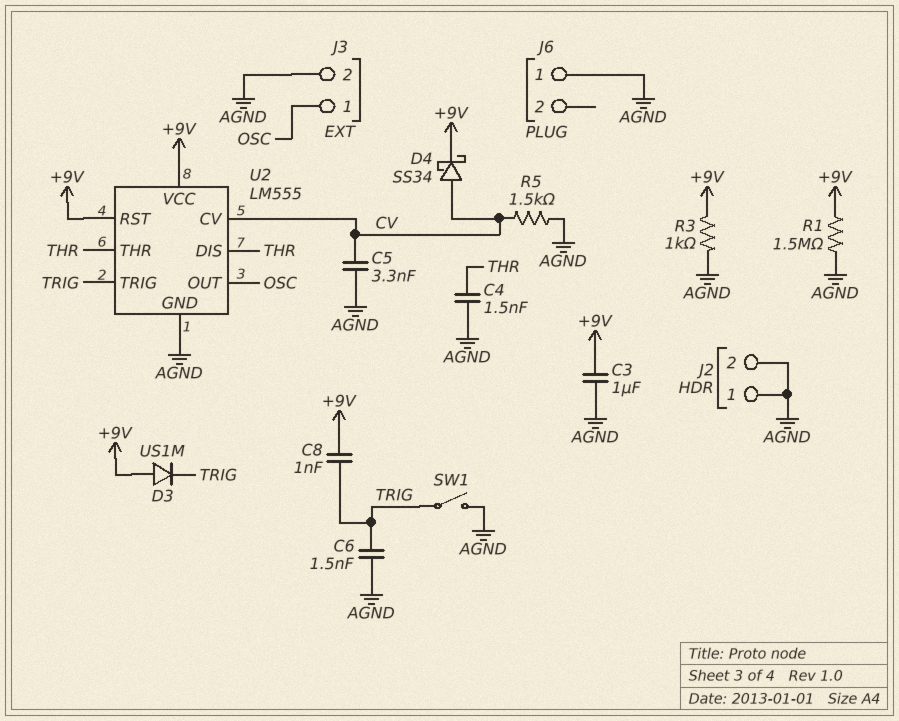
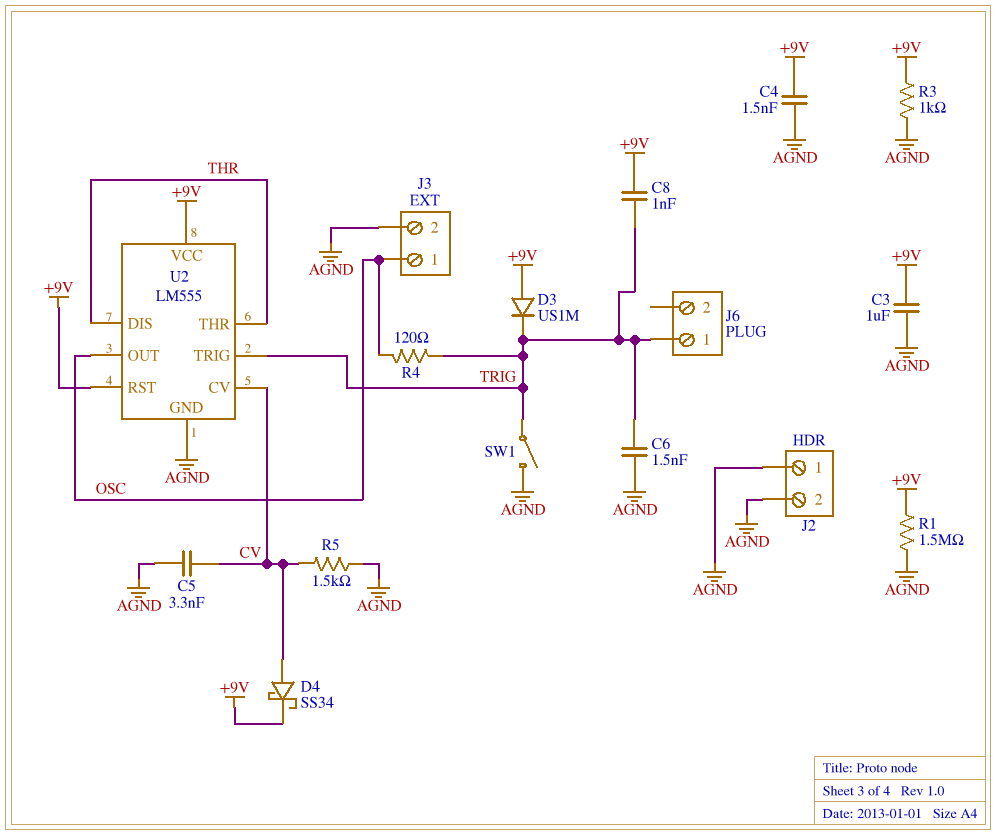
C4: 1.5nF (AGND, THR) -> 1.5nF (+9V, AGND)
J6 pin 1: AGND -> TRIG
R4: none -> 120 (OSC, TRIG)

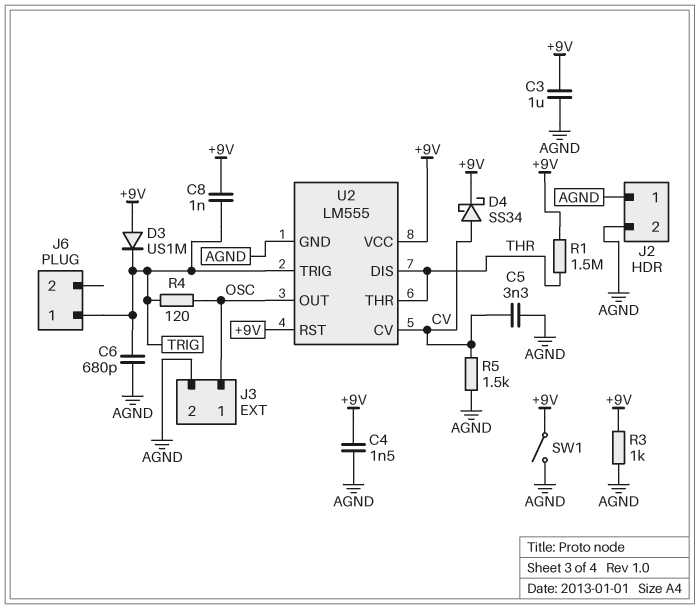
C6: 1.5nF (AGND, TRIG) -> 680pF (AGND, TRIG)
R1: 1.5M (+9V, AGND) -> 1.5M (+9V, THR)
SW1: switch (AGND, TRIG) -> switch (+9V, AGND)

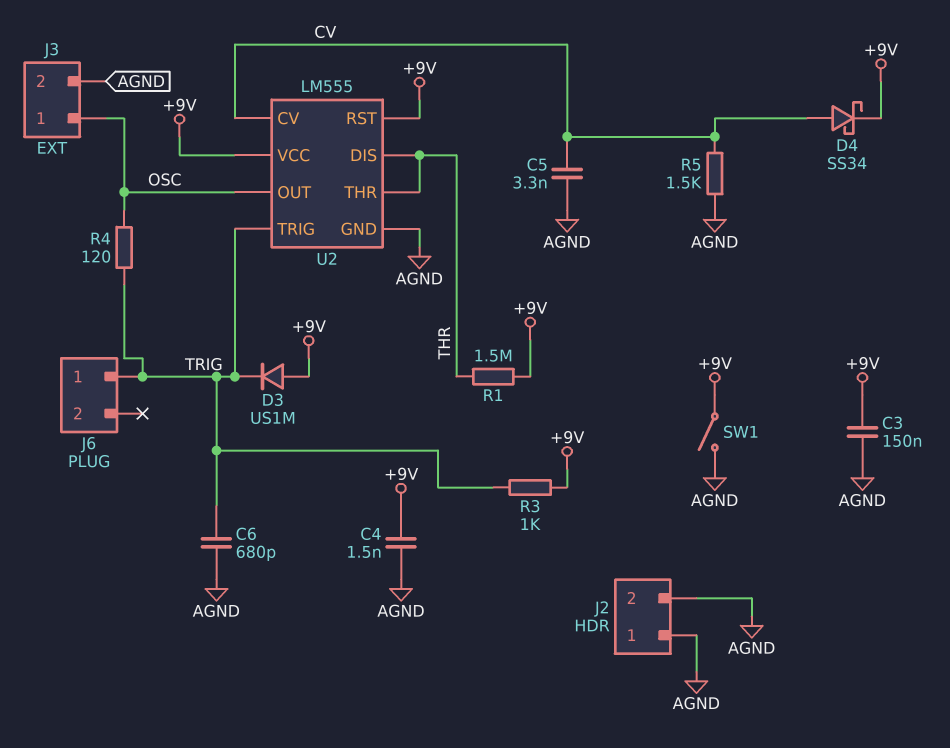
C3: 1uF (+9V, AGND) -> 150nF (+9V, AGND)
C8: 1nF (+9V, TRIG) -> none
R3: 1k (+9V, AGND) -> 1k (+9V, TRIG)

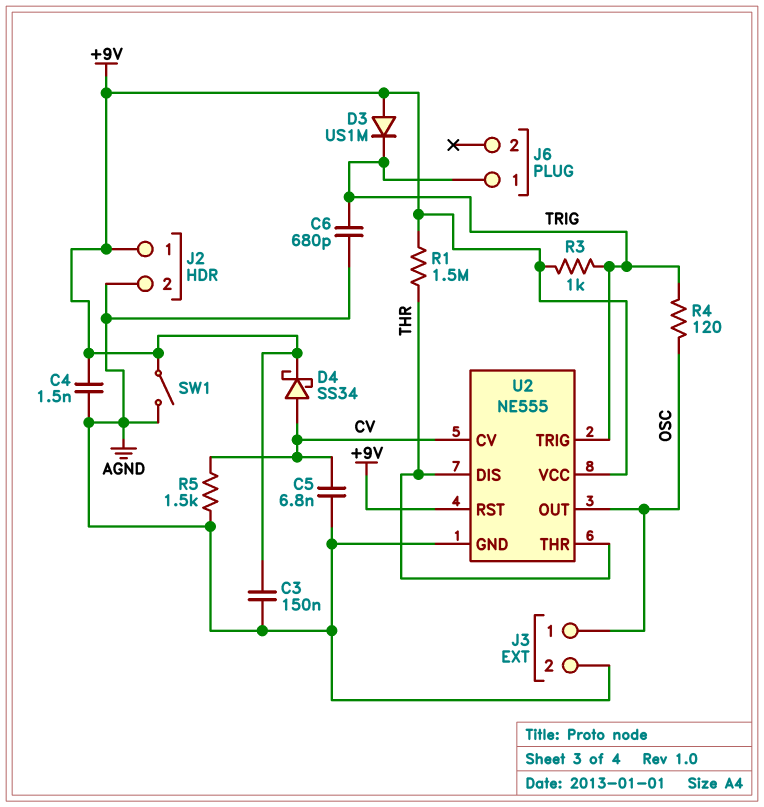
C5: 3.3nF (AGND, CV) -> 6.8nF (AGND, CV)
J2 pin 1: AGND -> +9V
U2: LM555 -> NE555

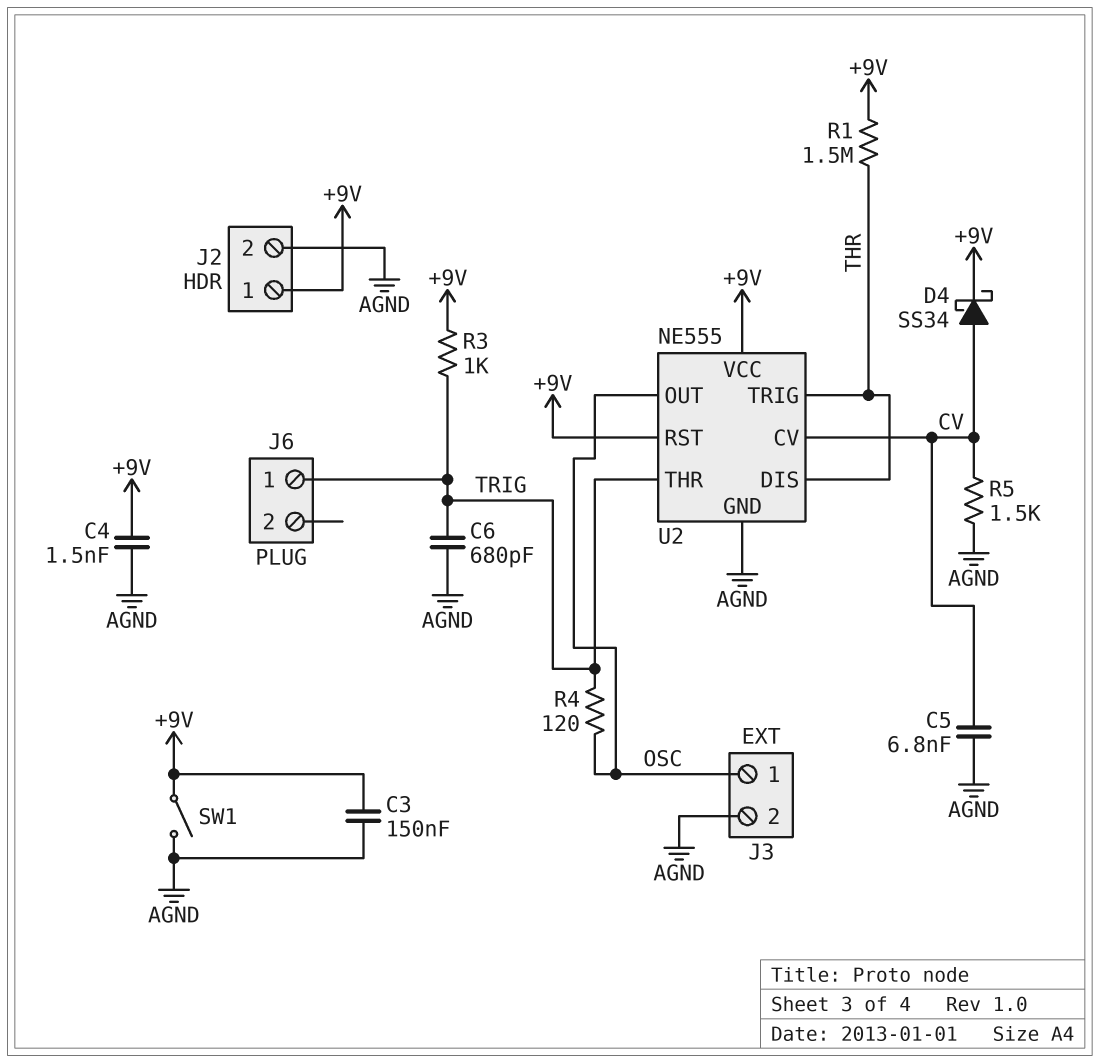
D3: diode US1M (A +9V, K TRIG) -> none
U2 pin THR: THR -> TRIG
U2 pin TRIG: TRIG -> THR

